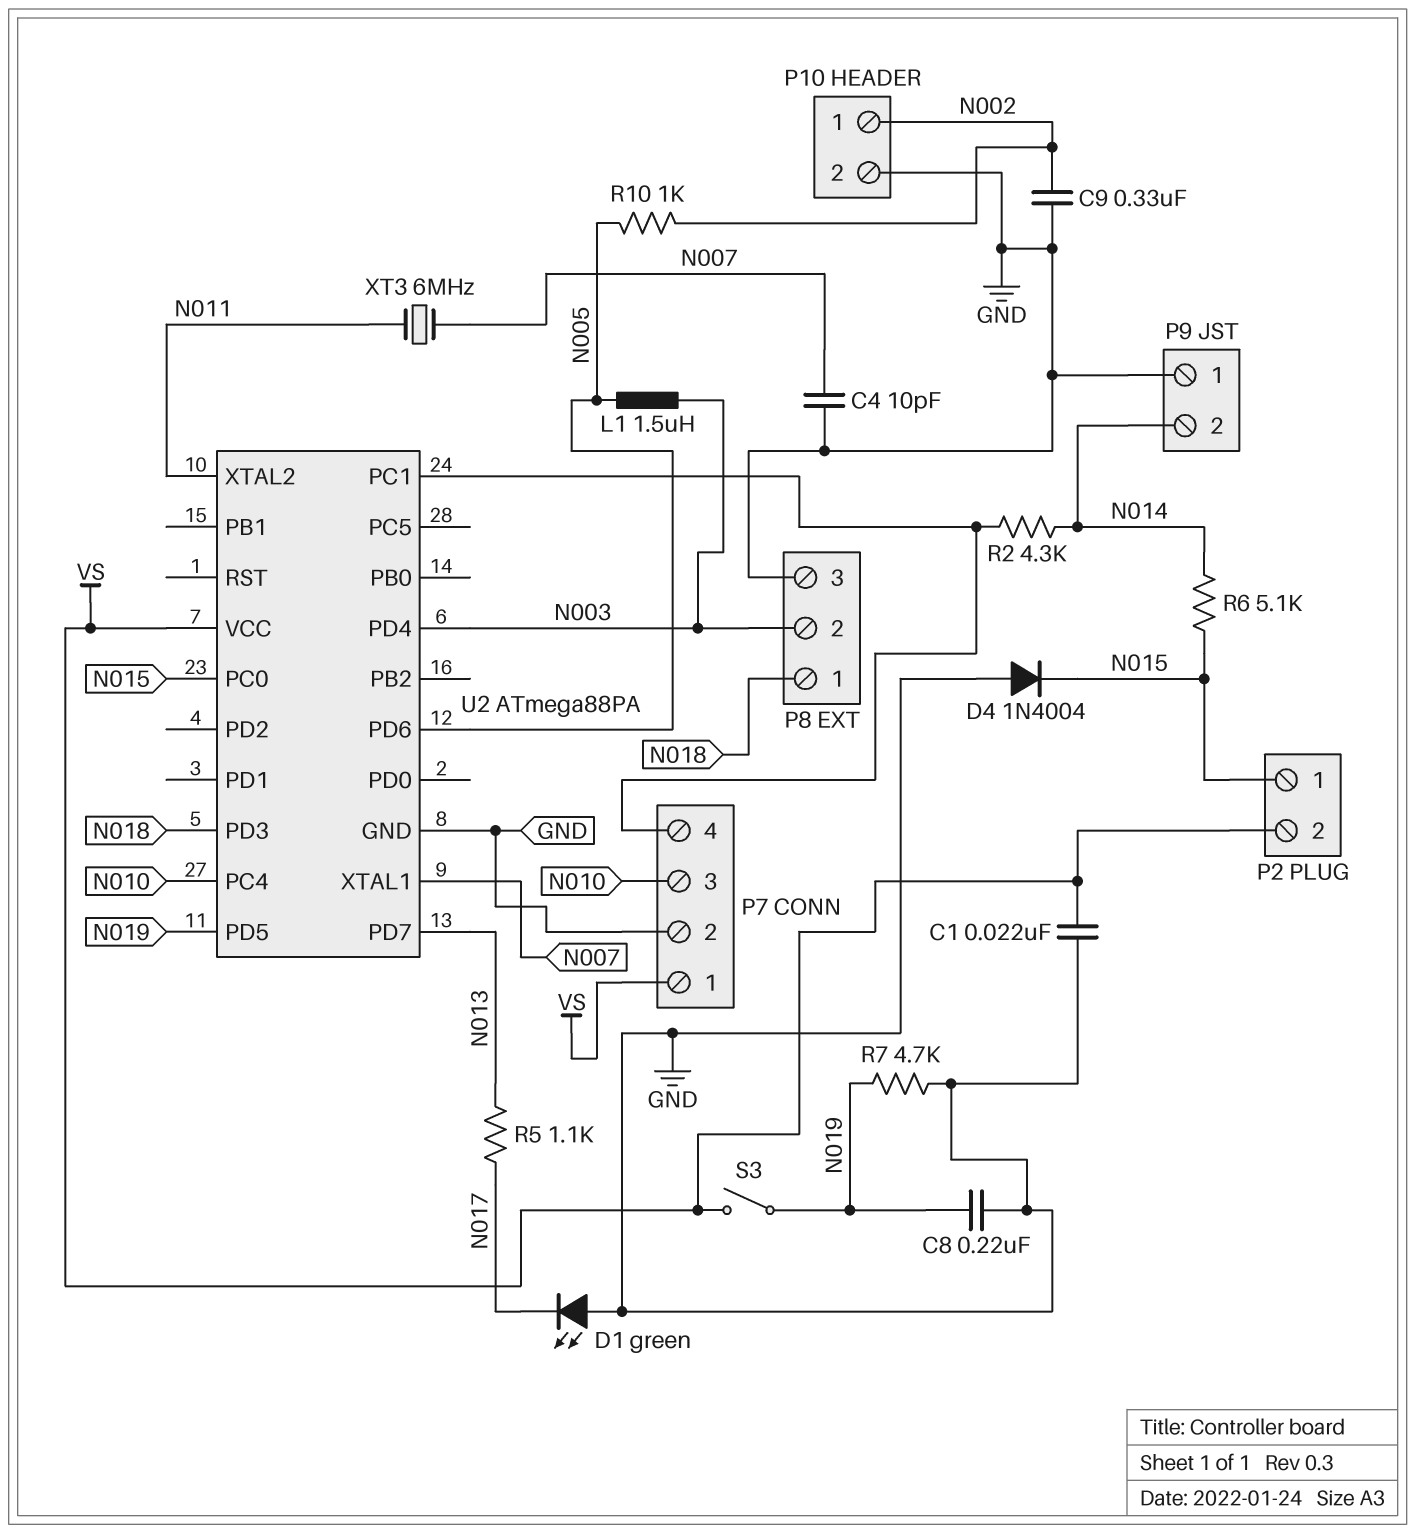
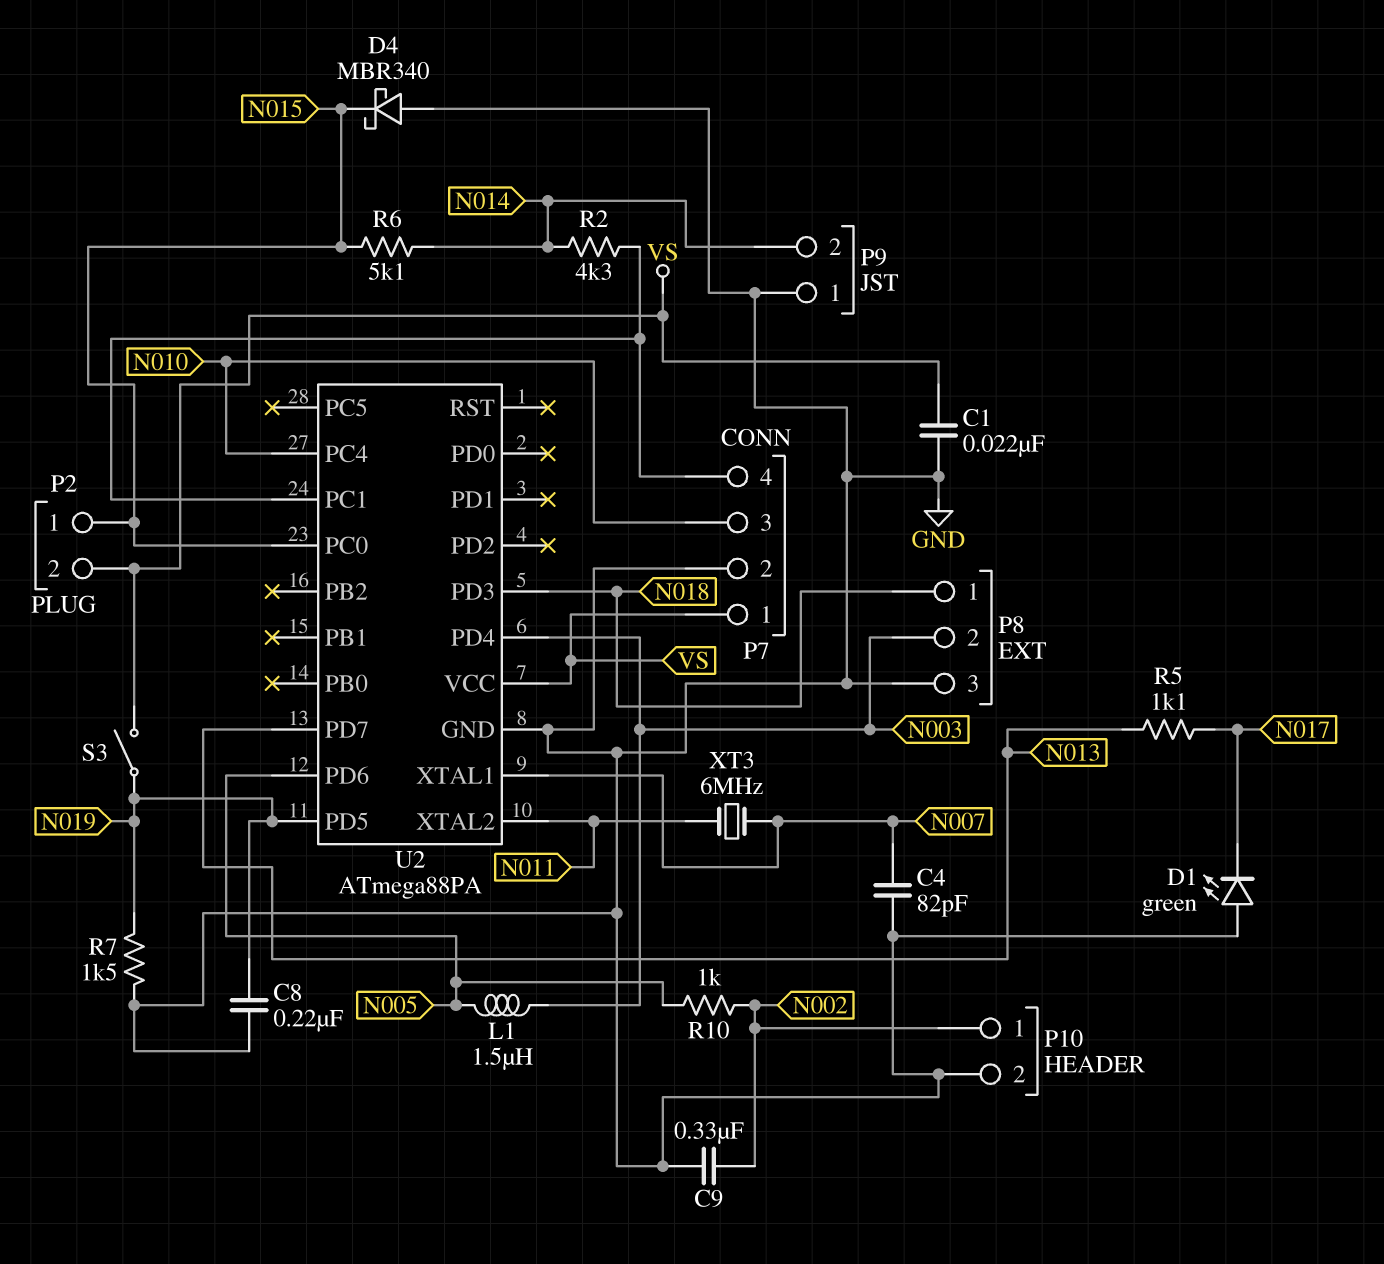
C4: 10pF (GND, N007) -> 82pF (GND, N007)
D4: diode 1N4004 (A GND, K N015) -> schottky MBR340 (A GND, K N015)
R7: 4.7k (GND, N019) -> 1.5k (GND, N019)

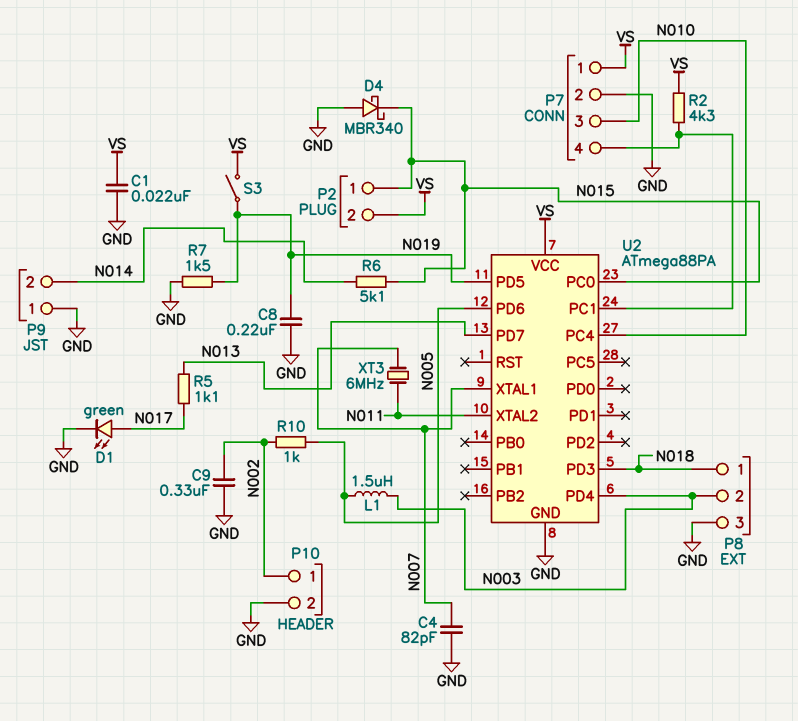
D1: LED green (A GND, K N017) -> LED green (A N017, K GND)
R2: 4.3k (N014, P7/4) -> 4.3k (P7/4, VS)

